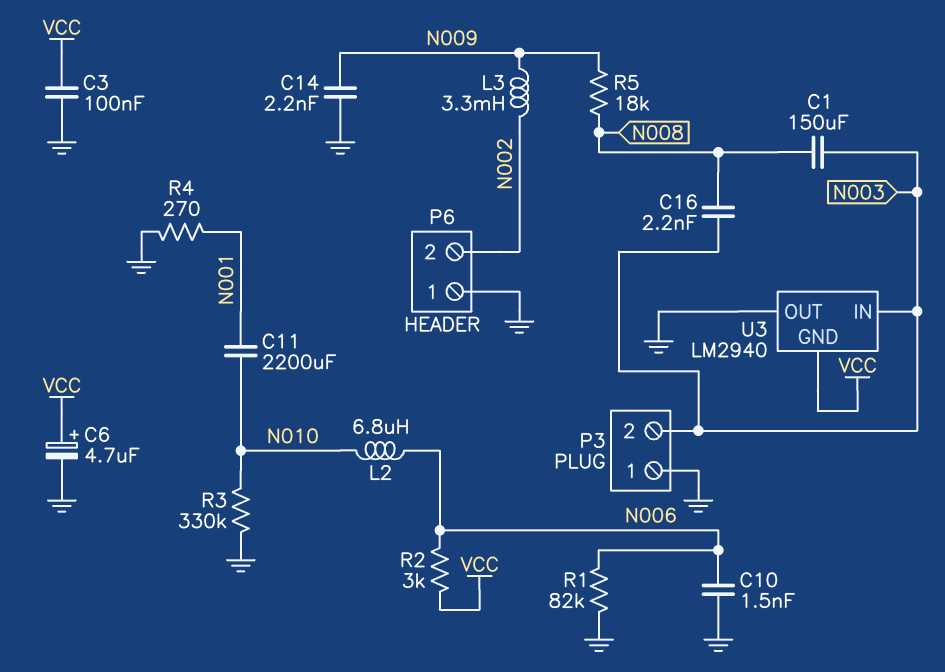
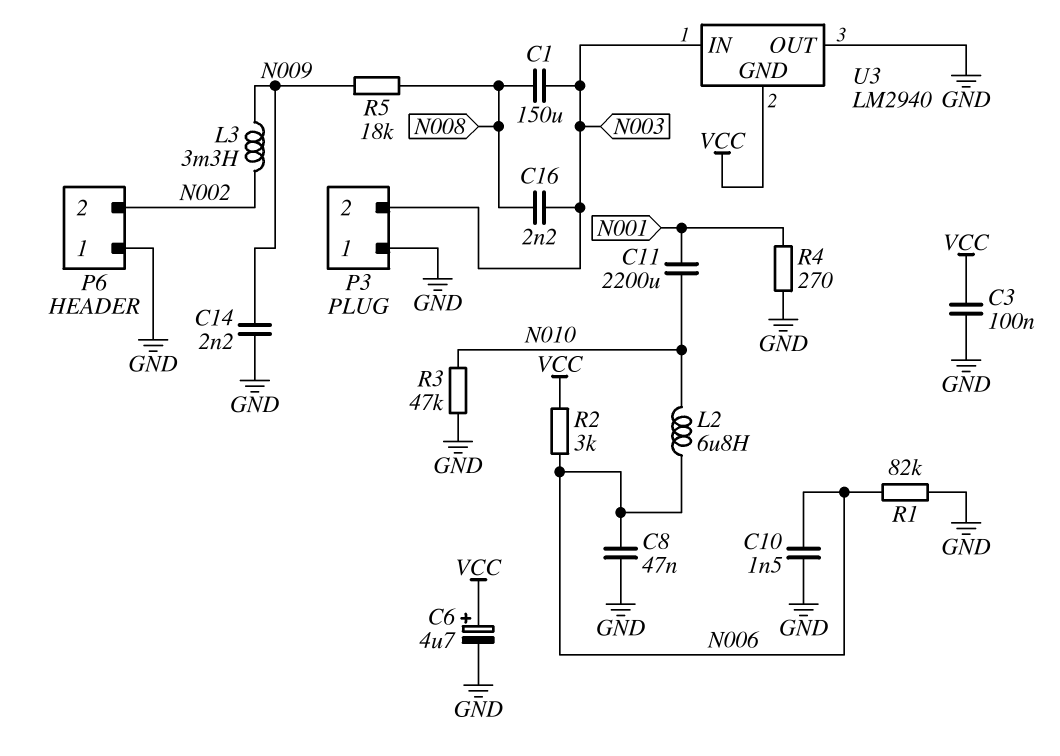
C8: none -> 47nF (GND, N006)
R3: 330k (GND, N010) -> 47k (GND, N010)

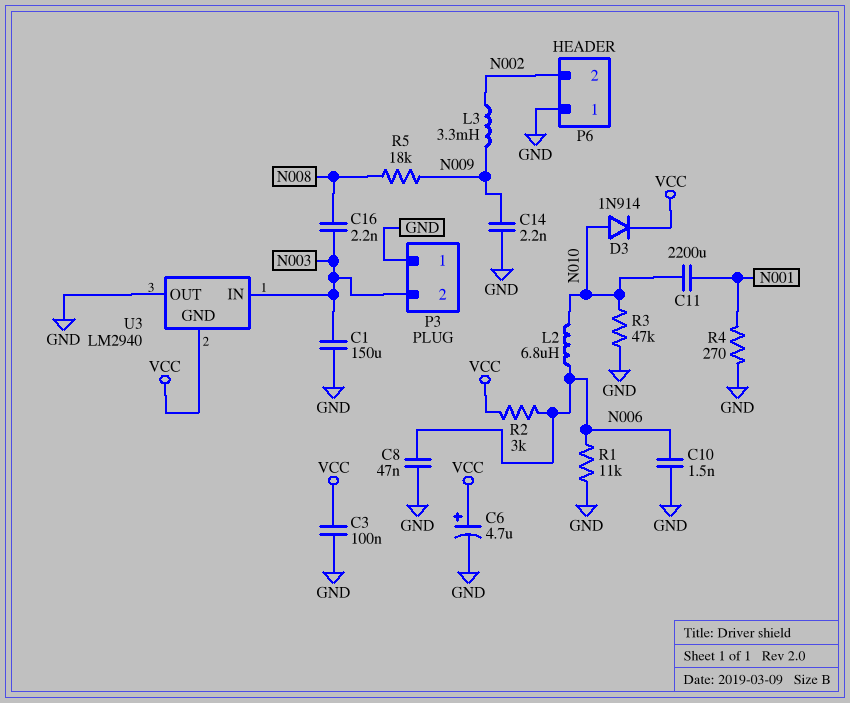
C1: 150uF (N003, N008) -> 150uF (GND, N003)
D3: none -> diode 1N914 (A N010, K VCC)
R1: 82k (GND, N006) -> 11k (GND, N006)

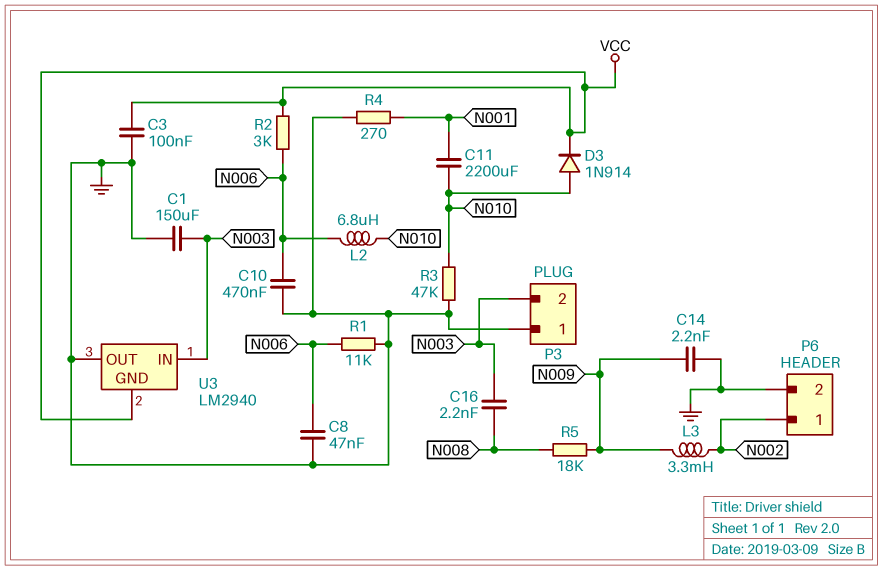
C6: 4.7uF (plus VCC, minus GND) -> none
C10: 1.5nF (GND, N006) -> 470nF (GND, N006)
P6 pin 1: GND -> N002
P6 pin 2: N002 -> GND

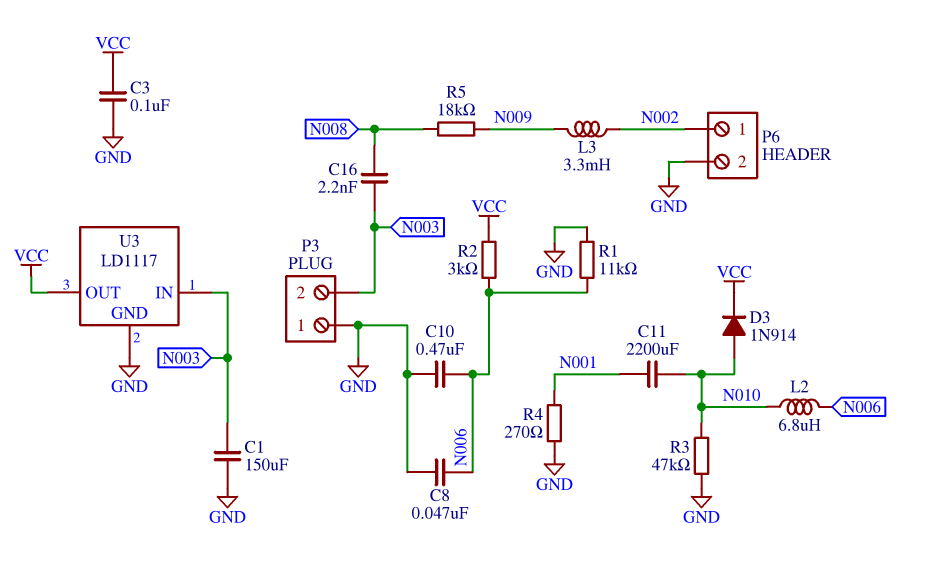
C14: 2.2nF (GND, N009) -> none
U3: LM2940 -> LD1117
U3 pin GND: VCC -> GND
U3 pin OUT: GND -> VCC

